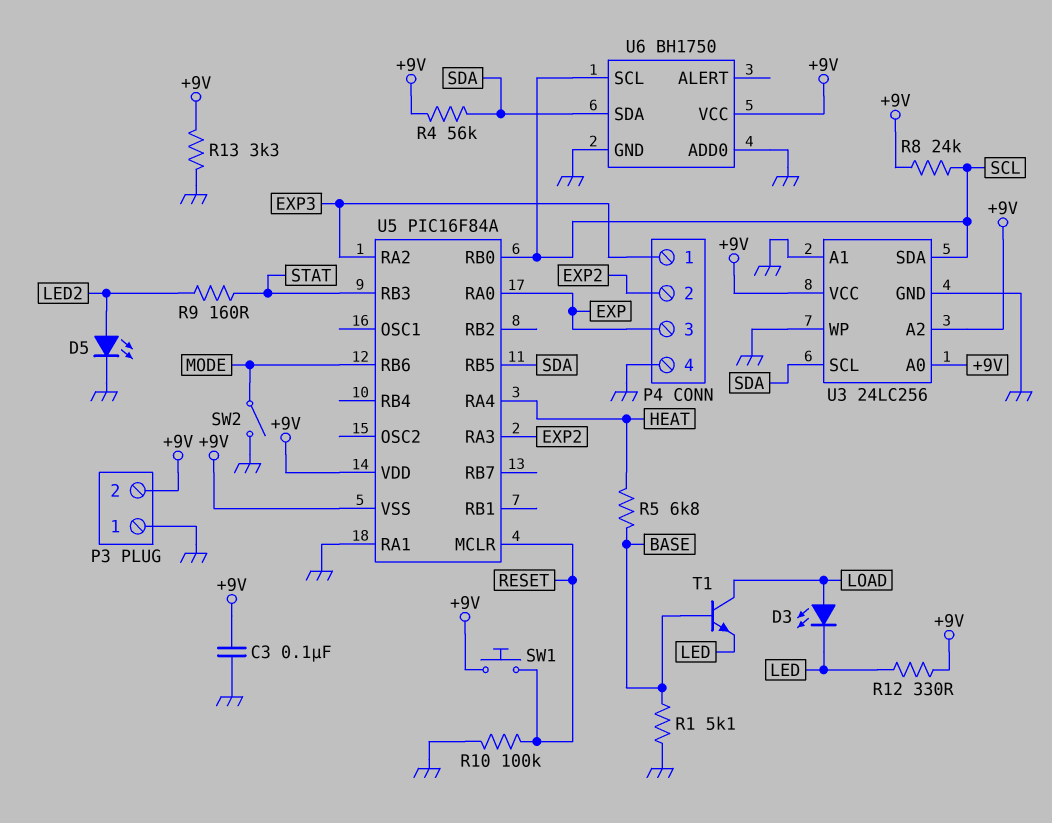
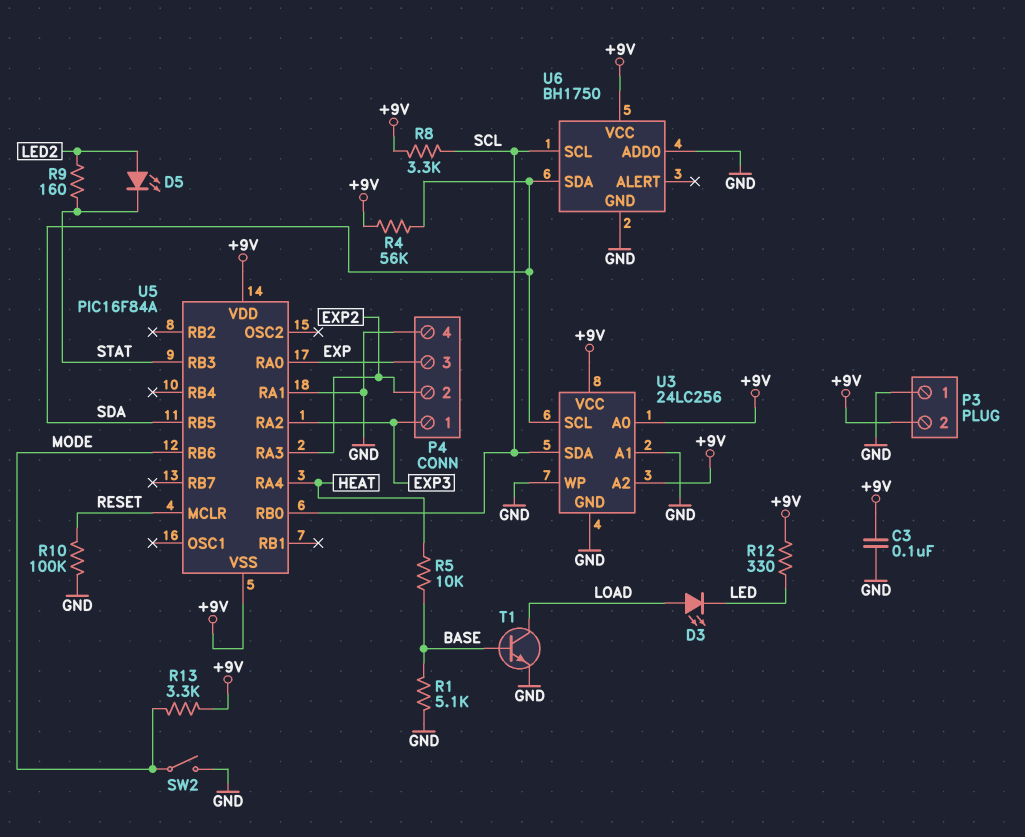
D5: LED (A LED2, K GND) -> LED (A LED2, K STAT)
R5: 6.8k (BASE, HEAT) -> 10k (BASE, HEAT)
R8: 24k (+9V, SCL) -> 3.3k (+9V, SCL)
R13: 3.3k (+9V, GND) -> 3.3k (+9V, MODE)
SW1: button (+9V, RESET) -> none
T1: NPN (B BASE, C LOAD, E LED) -> NPN (B BASE, C LOAD, E GND)

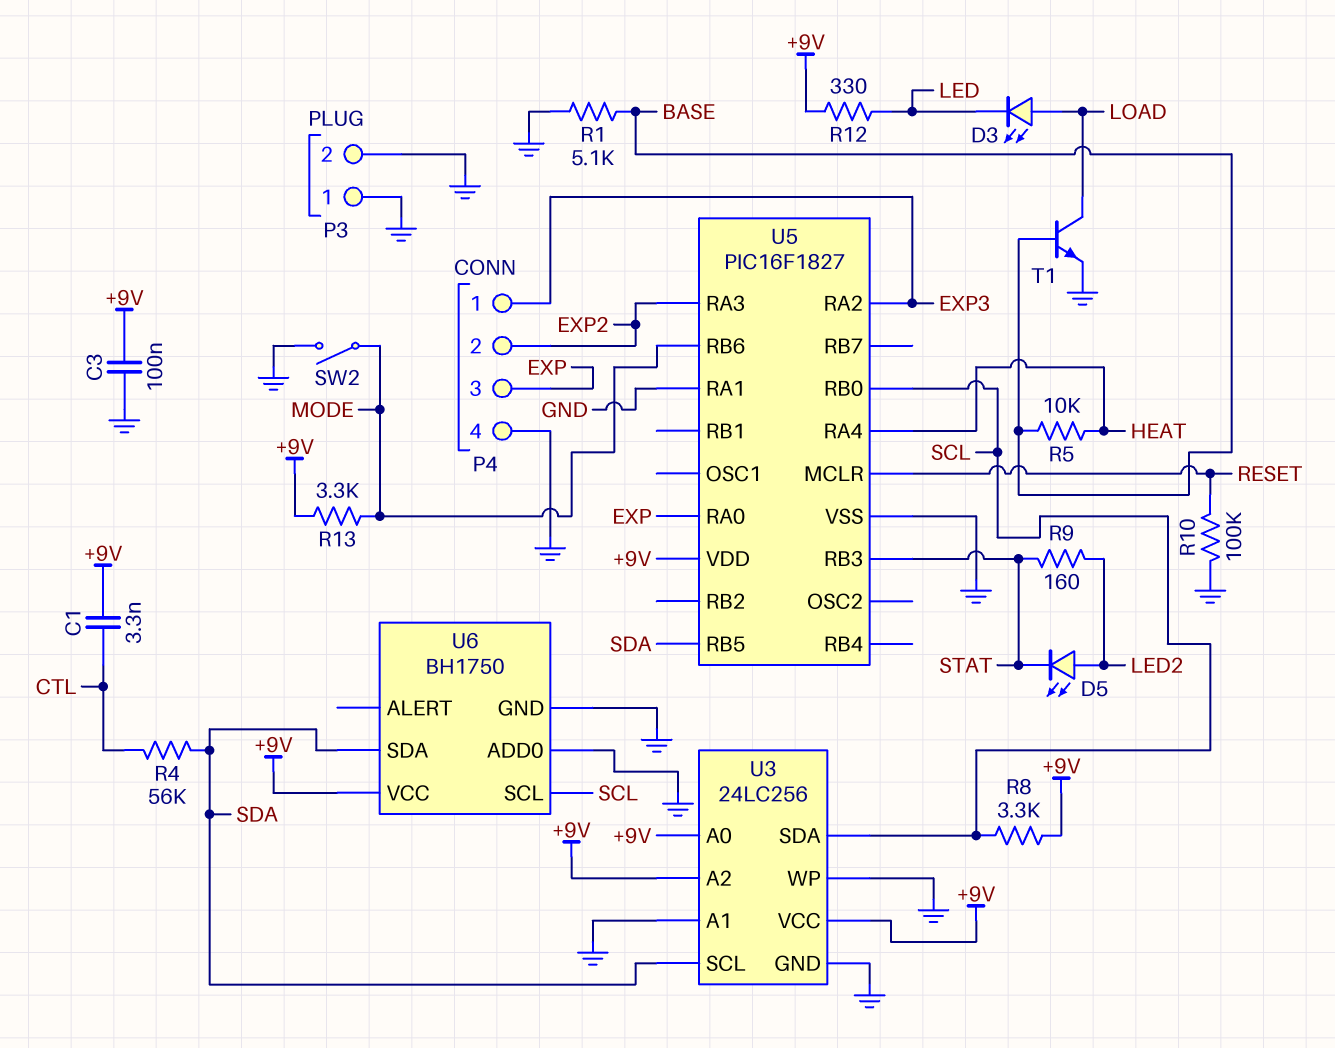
C1: none -> 3.3nF (+9V, CTL)
P3 pin 2: +9V -> GND
R4: 56k (+9V, SDA) -> 56k (CTL, SDA)
U5: PIC16F84A -> PIC16F1827
U5 pin VSS: +9V -> GND

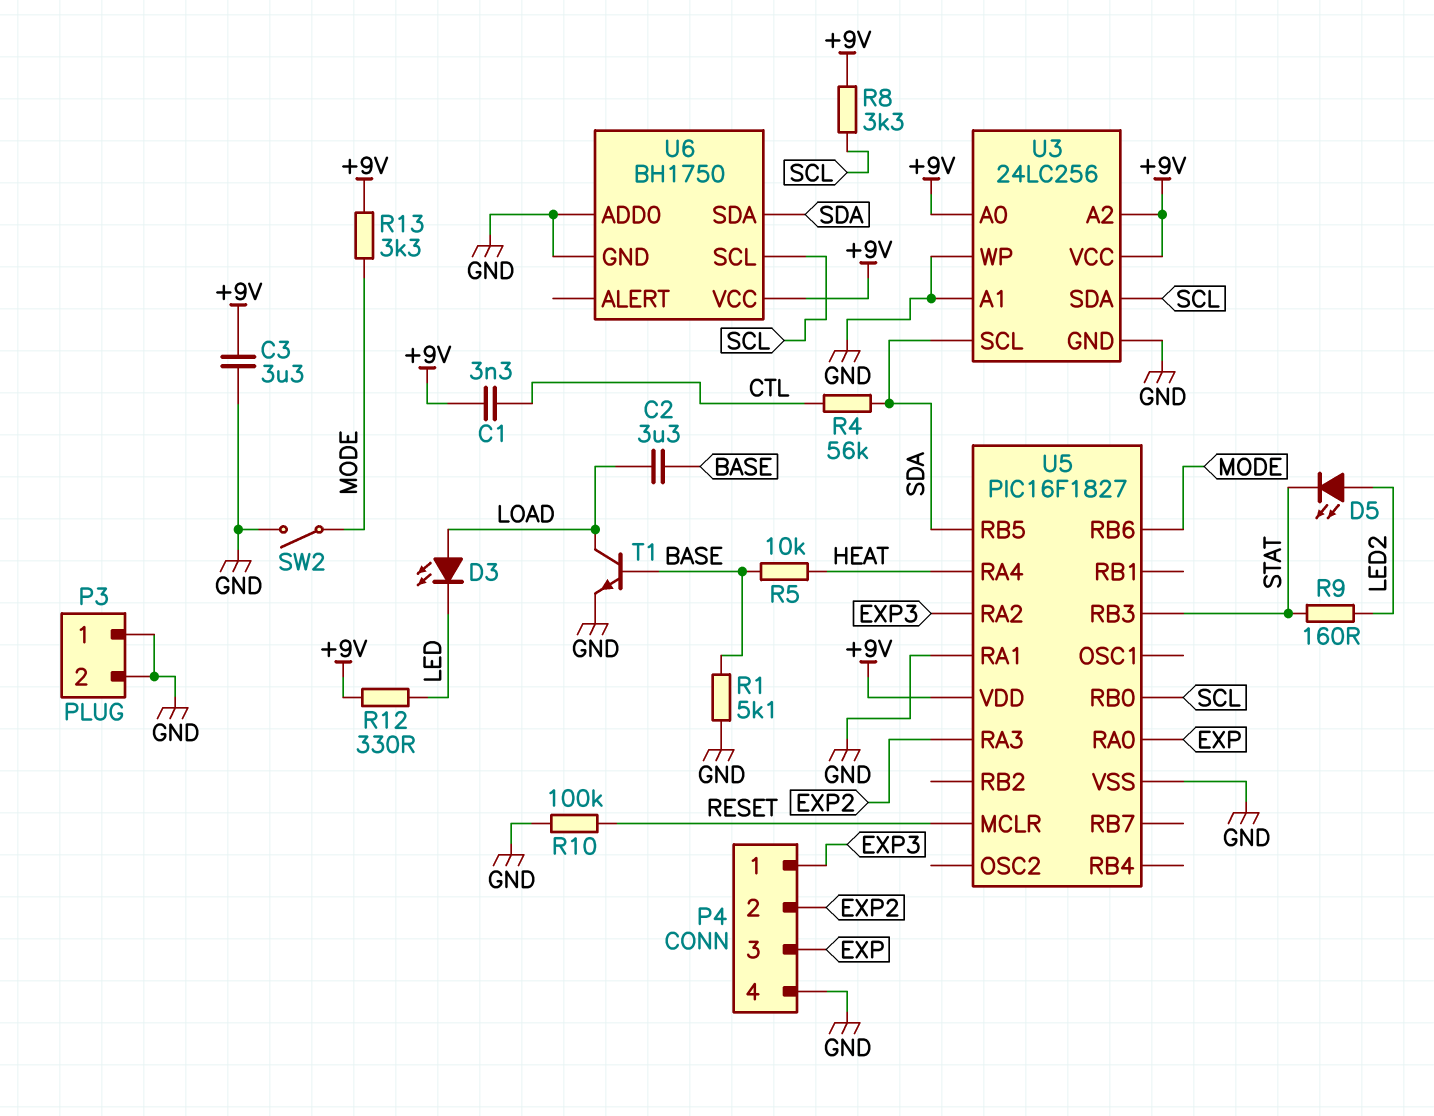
C2: none -> 3.3uF (BASE, LOAD)
C3: 100nF (+9V, GND) -> 3.3uF (+9V, GND)

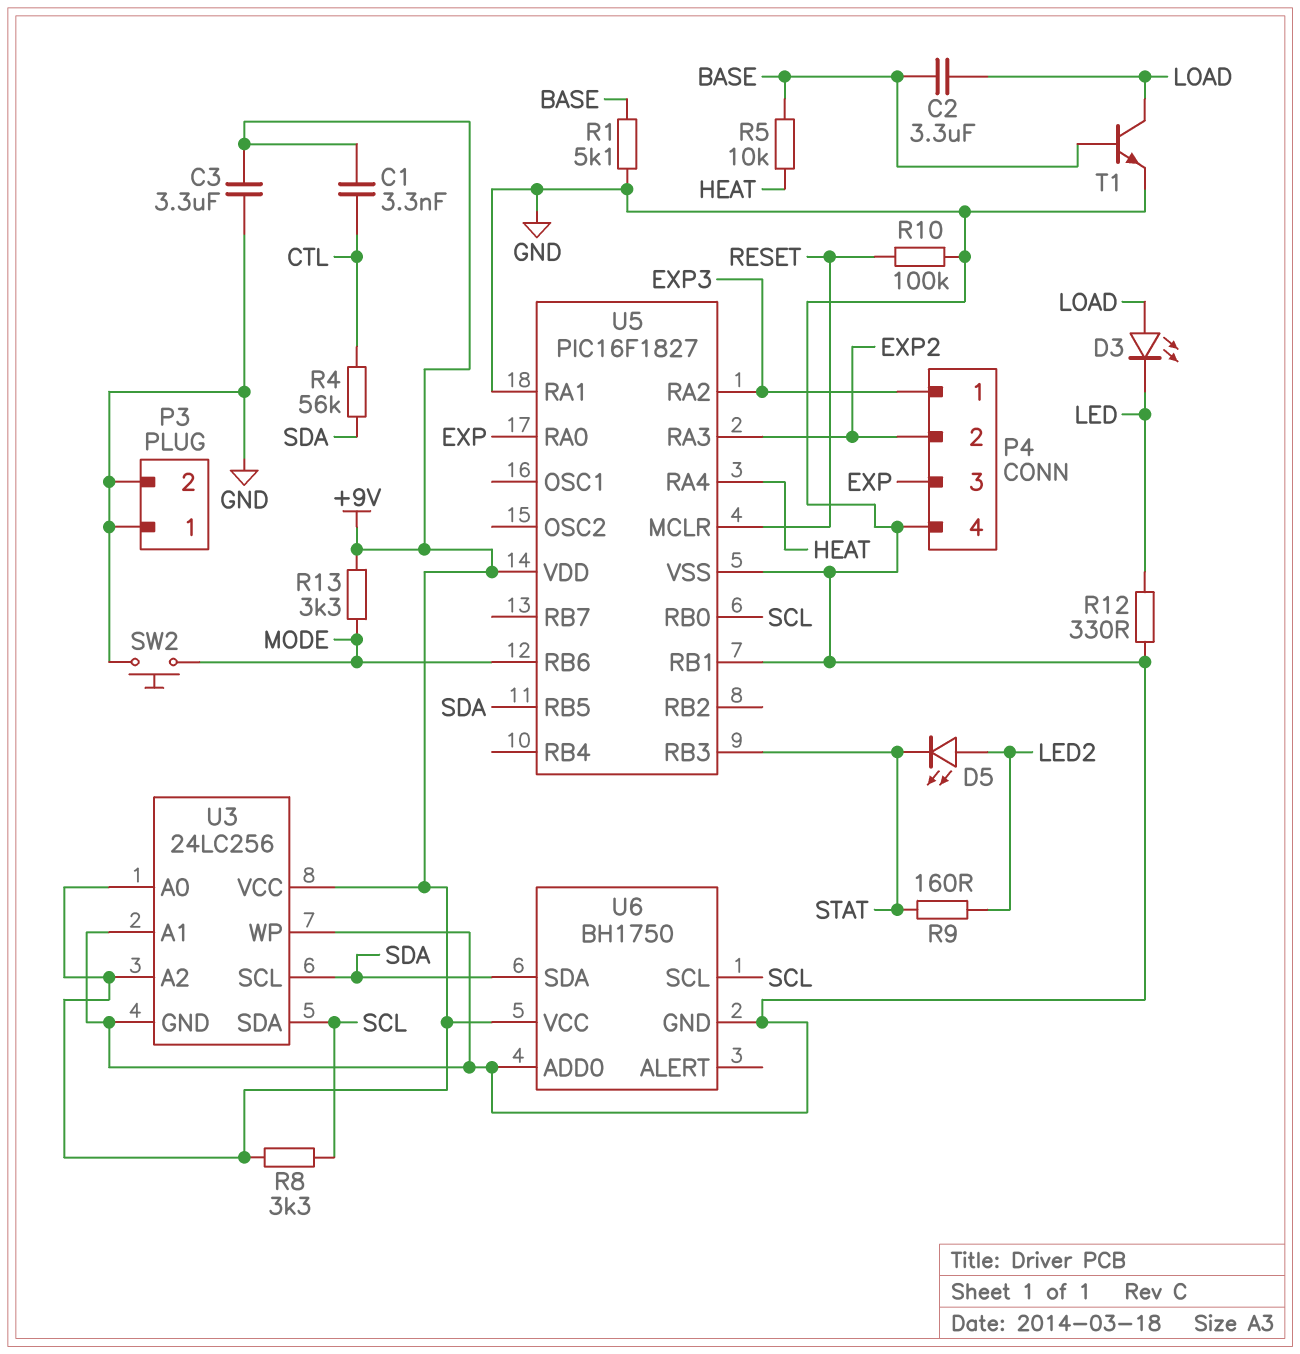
R12: 330 (+9V, LED) -> 330 (GND, LED)
SW2: switch (GND, MODE) -> button (GND, MODE)
U5 pin RB1: none -> GND

